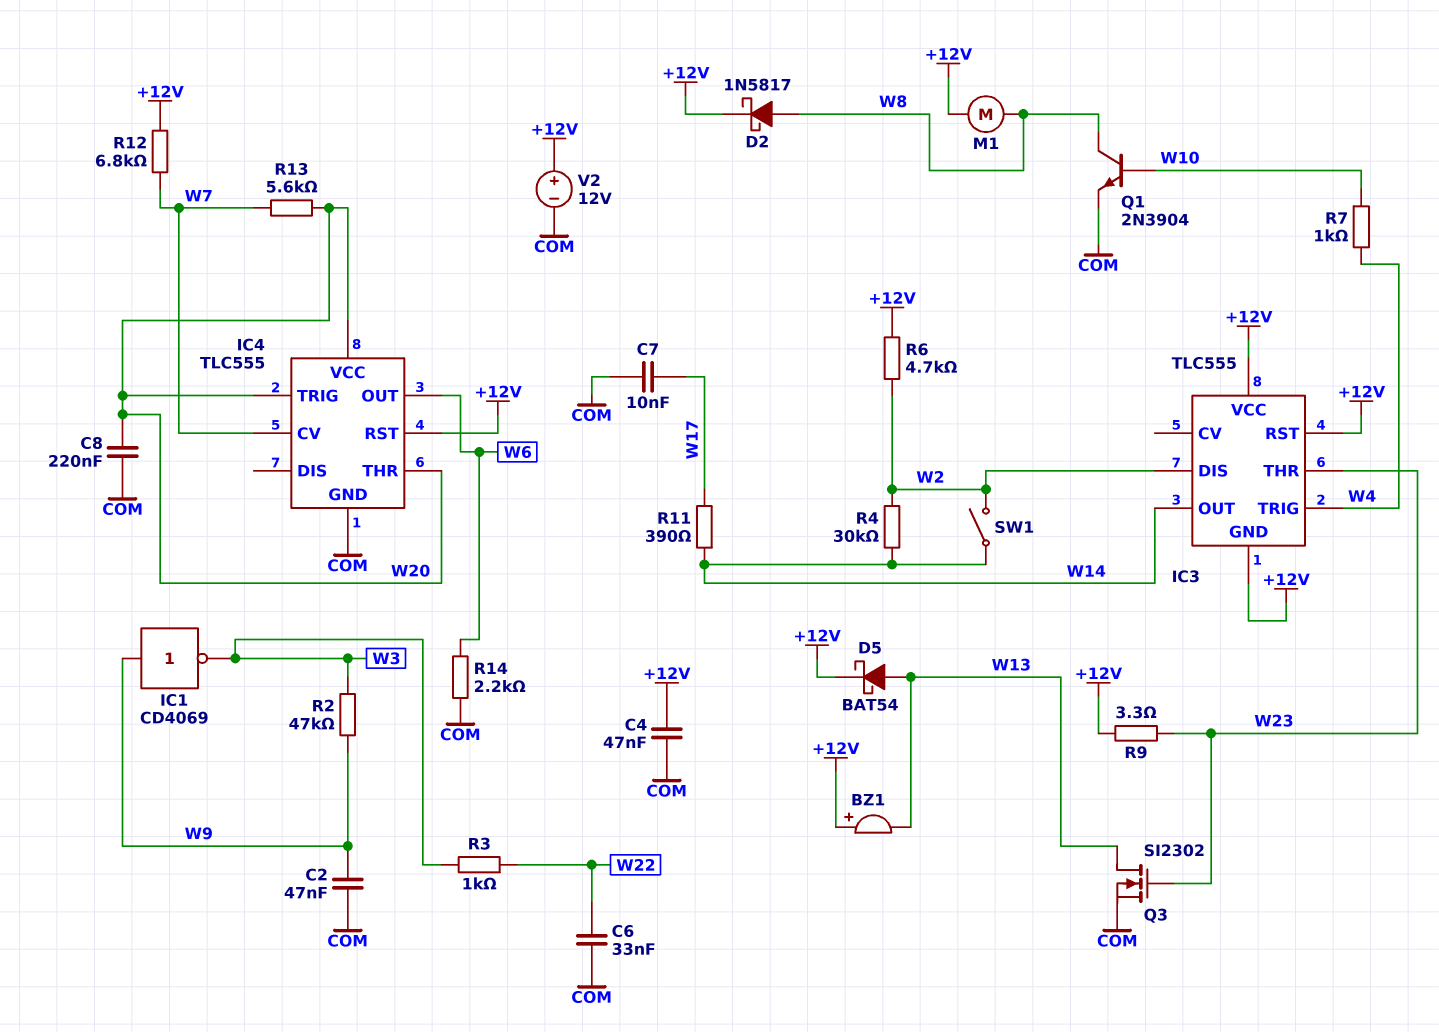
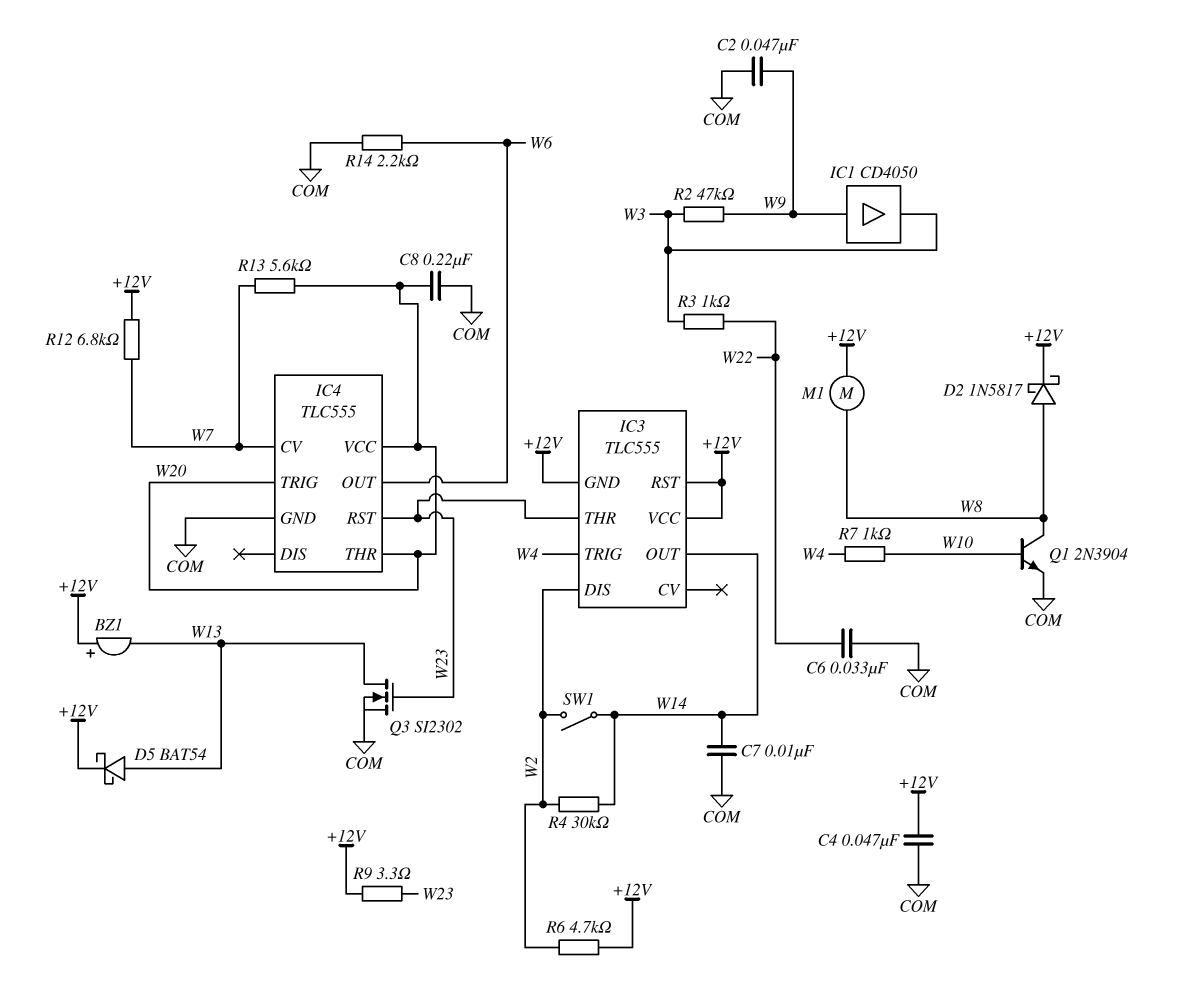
C7: 10nF (COM, W17) -> 10nF (COM, W14)
IC1: NOT CD4069 (in W9, out W3) -> buffer CD4050 (in W9, out W3)
IC4 pin RST: +12V -> W23
R11: 390 (W14, W17) -> none
V2: 12V (plus +12V, minus COM) -> none

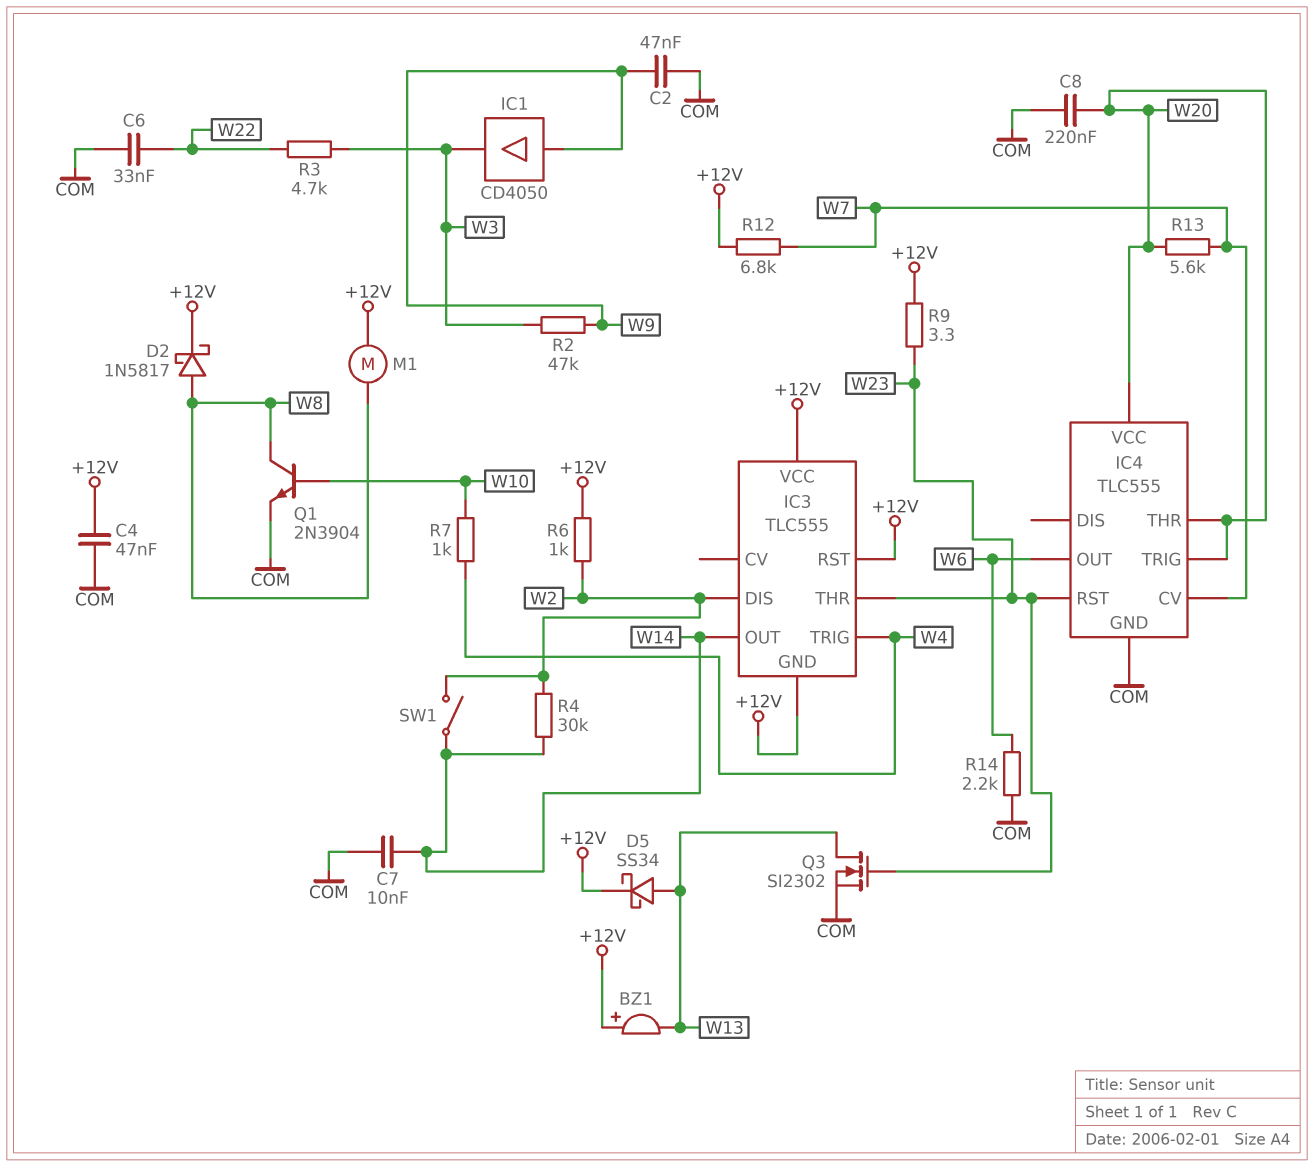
D5: schottky BAT54 (A W13, K +12V) -> schottky SS34 (A W13, K +12V)
R3: 1k (W3, W22) -> 4.7k (W3, W22)
R6: 4.7k (+12V, W2) -> 1k (+12V, W2)

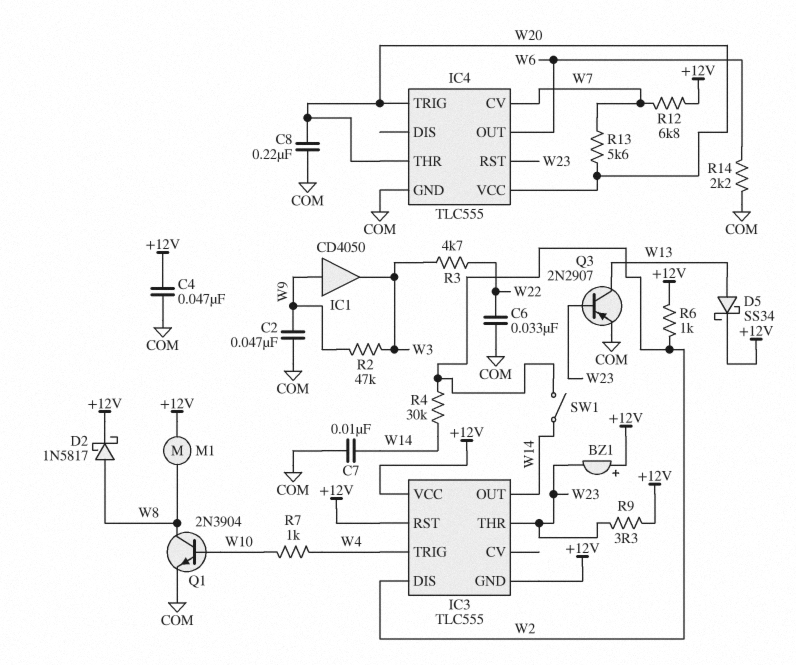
BZ1: buzzer (plus +12V, minus W13) -> buzzer (plus +12V, minus W23)
Q3: NMOS SI2302 (G W23, D W13, S COM) -> PNP 2N2907 (B W23, C W13, E COM)

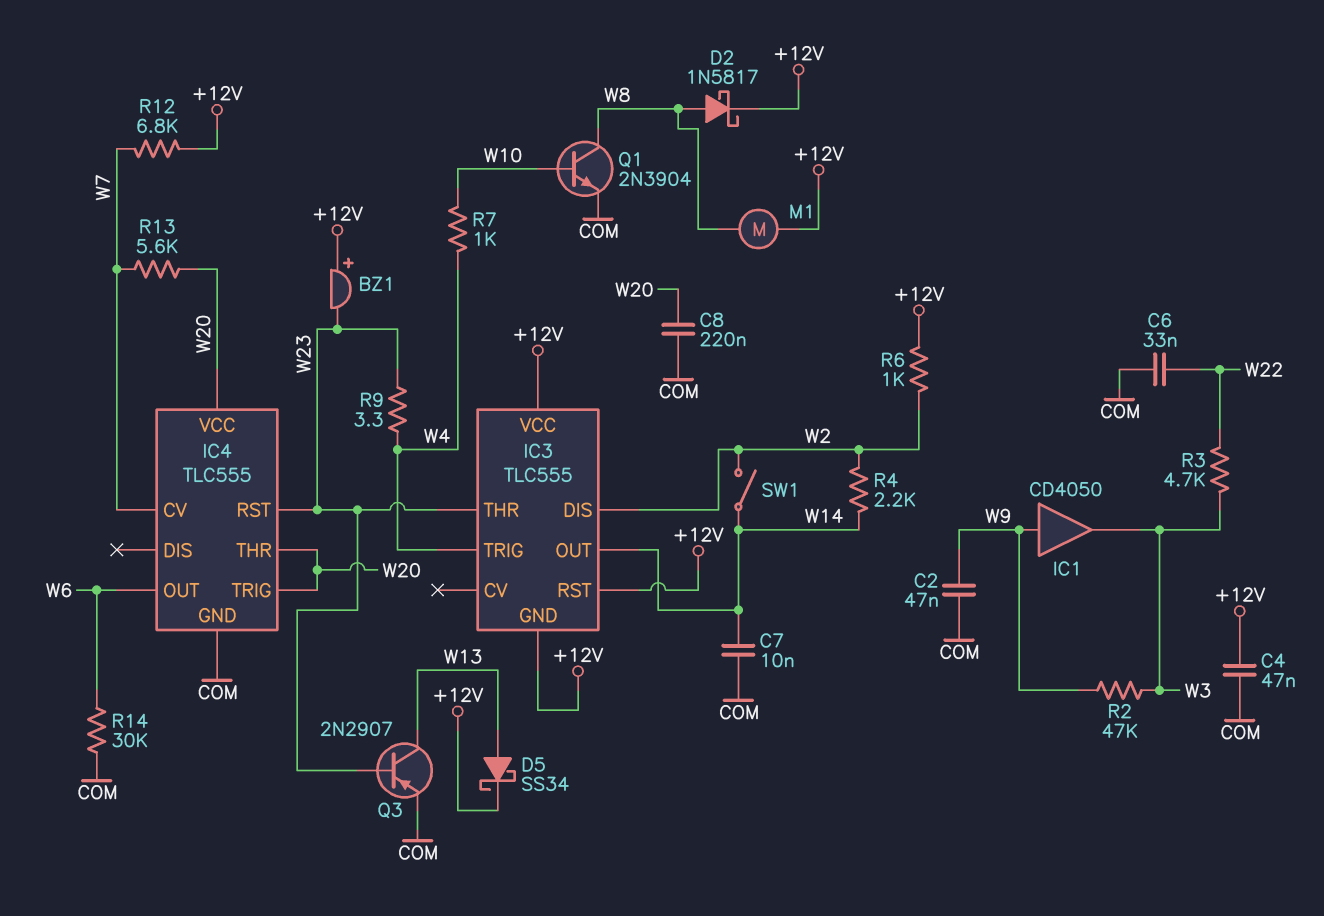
R4: 30k (W2, W14) -> 2.2k (W2, W14)
R9: 3.3 (+12V, W23) -> 3.3 (W4, W23)
R14: 2.2k (COM, W6) -> 30k (COM, W6)

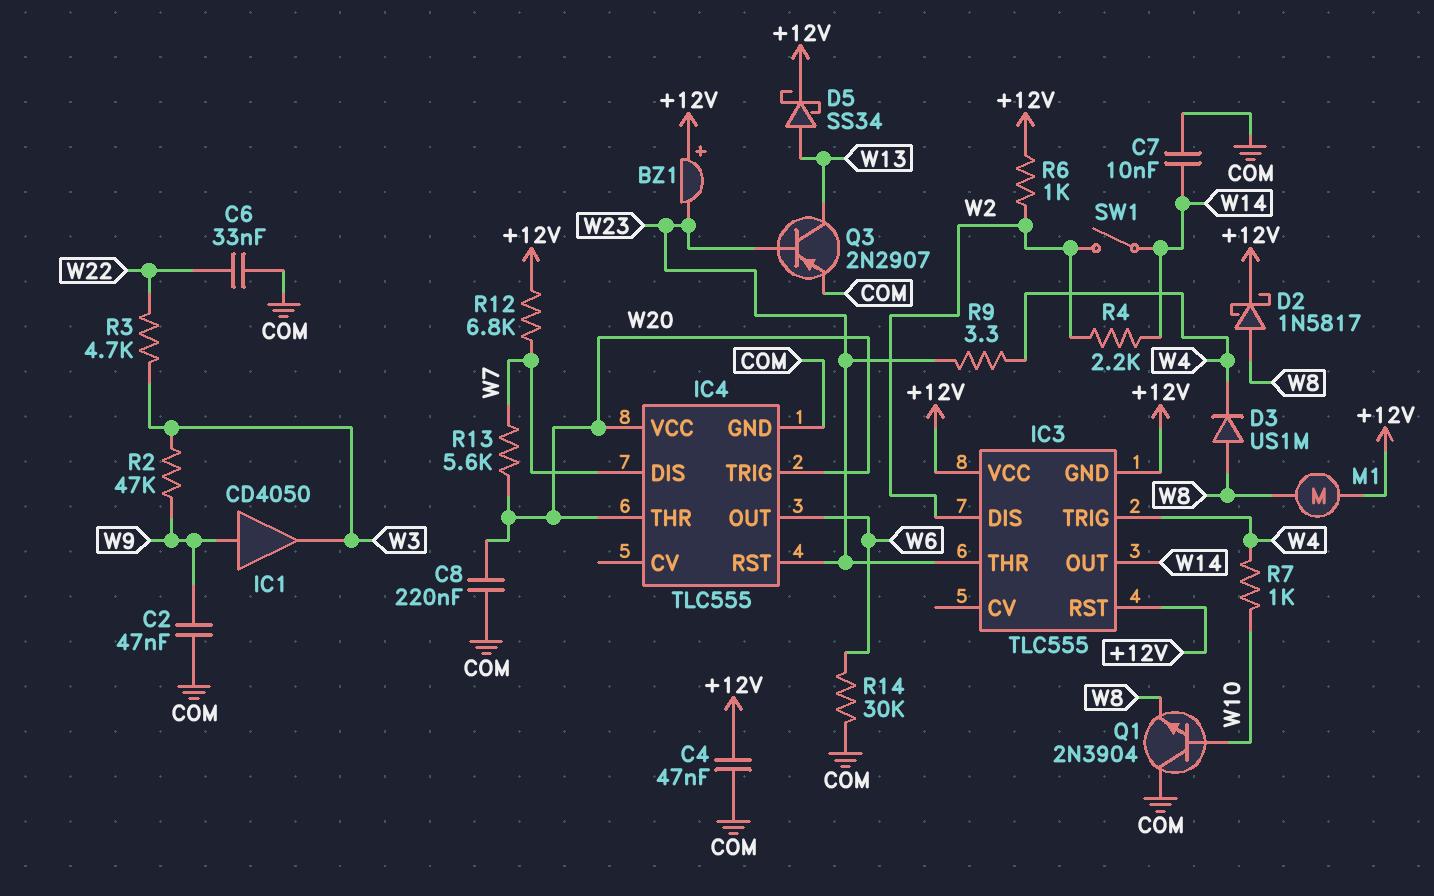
D3: none -> diode US1M (A W8, K W4)
IC4 pin CV: W7 -> none
IC4 pin DIS: none -> W7
Q1: NPN 2N3904 (B W10, C W8, E COM) -> NPN 2N3904 (B W10, C COM, E W8)

